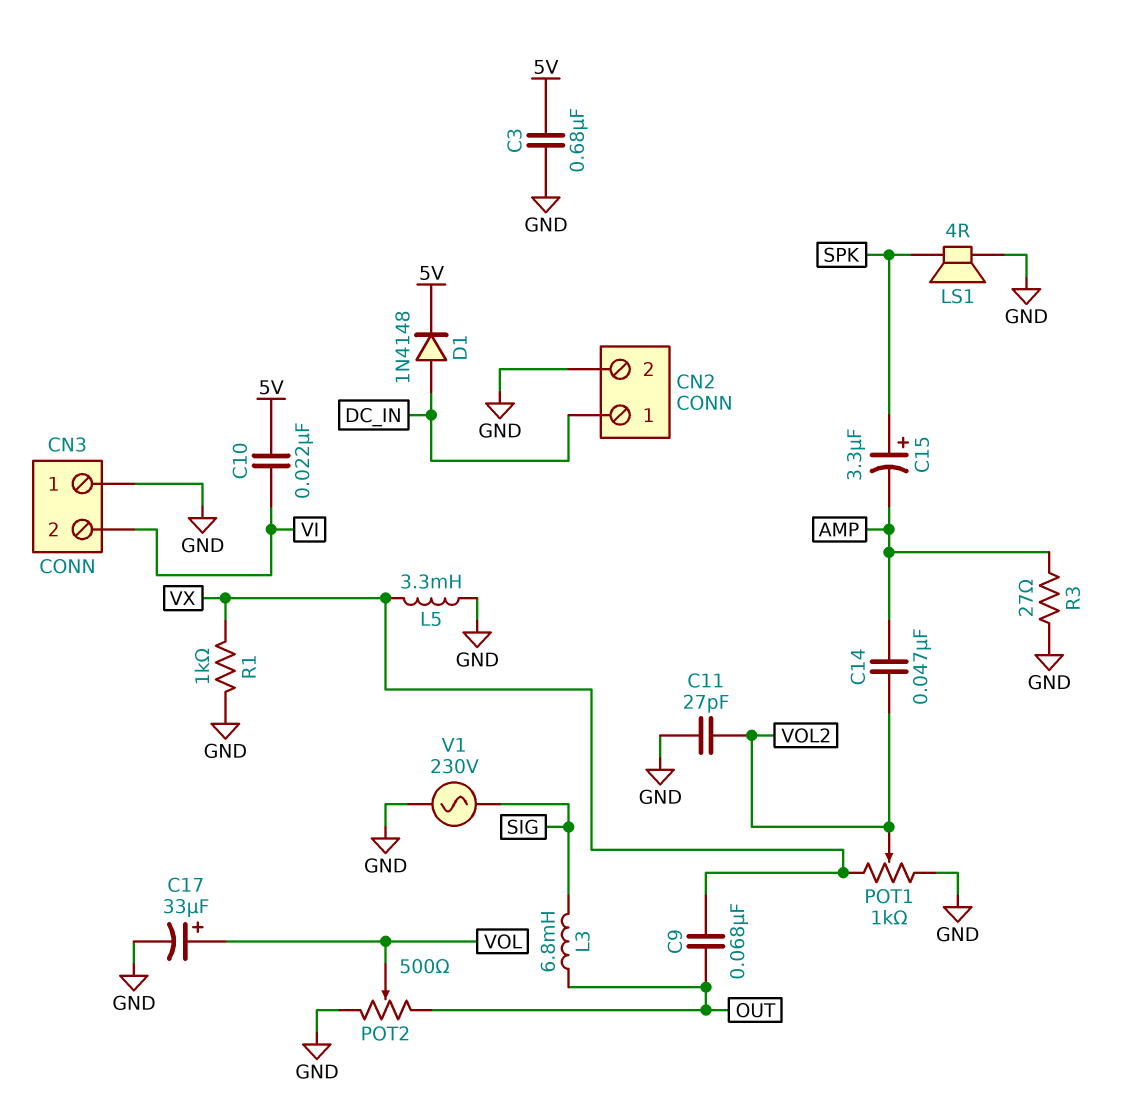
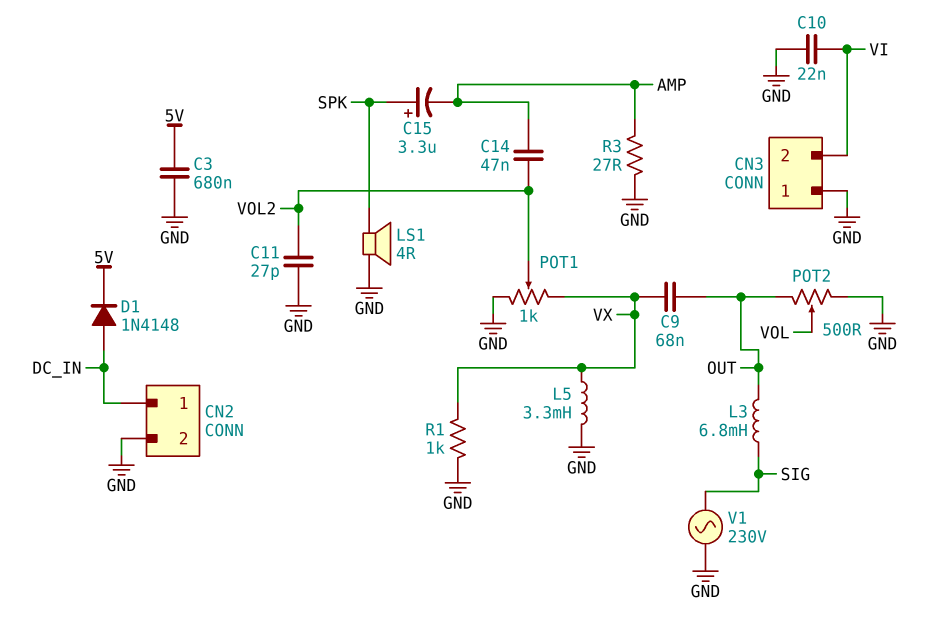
C10: 22nF (5V, VI) -> 22nF (GND, VI)
C17: 33uF (plus VOL, minus GND) -> none

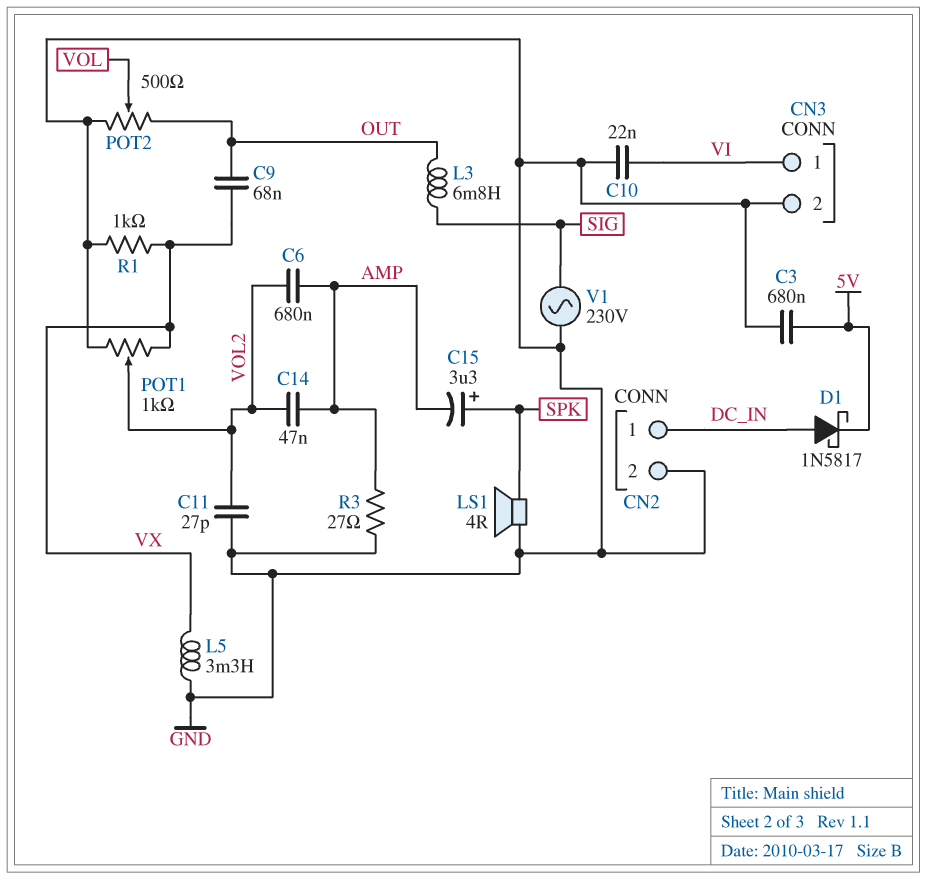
C6: none -> 680nF (AMP, VOL2)
CN3 pin 1: GND -> VI
CN3 pin 2: VI -> GND
D1: diode 1N4148 (A DC_IN, K 5V) -> schottky 1N5817 (A DC_IN, K 5V)

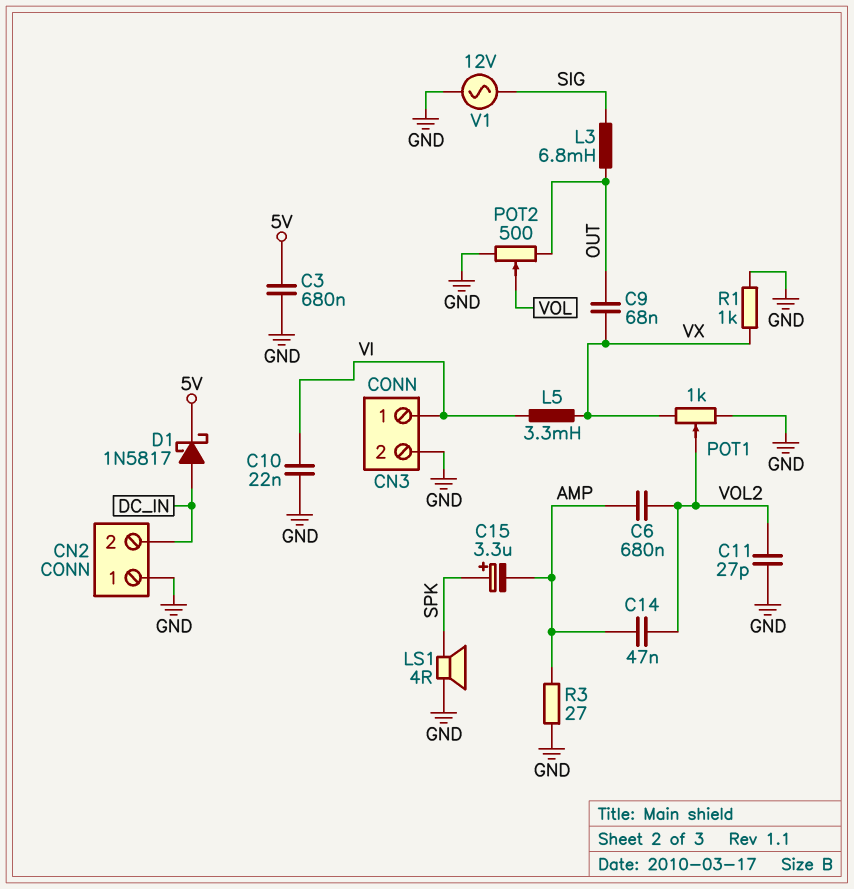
CN2 pin 1: DC_IN -> GND
CN2 pin 2: GND -> DC_IN
L5: 3.3mH (GND, VX) -> 3.3mH (VI, VX)
V1: AC 230V (GND, SIG) -> AC 12V (GND, SIG)

